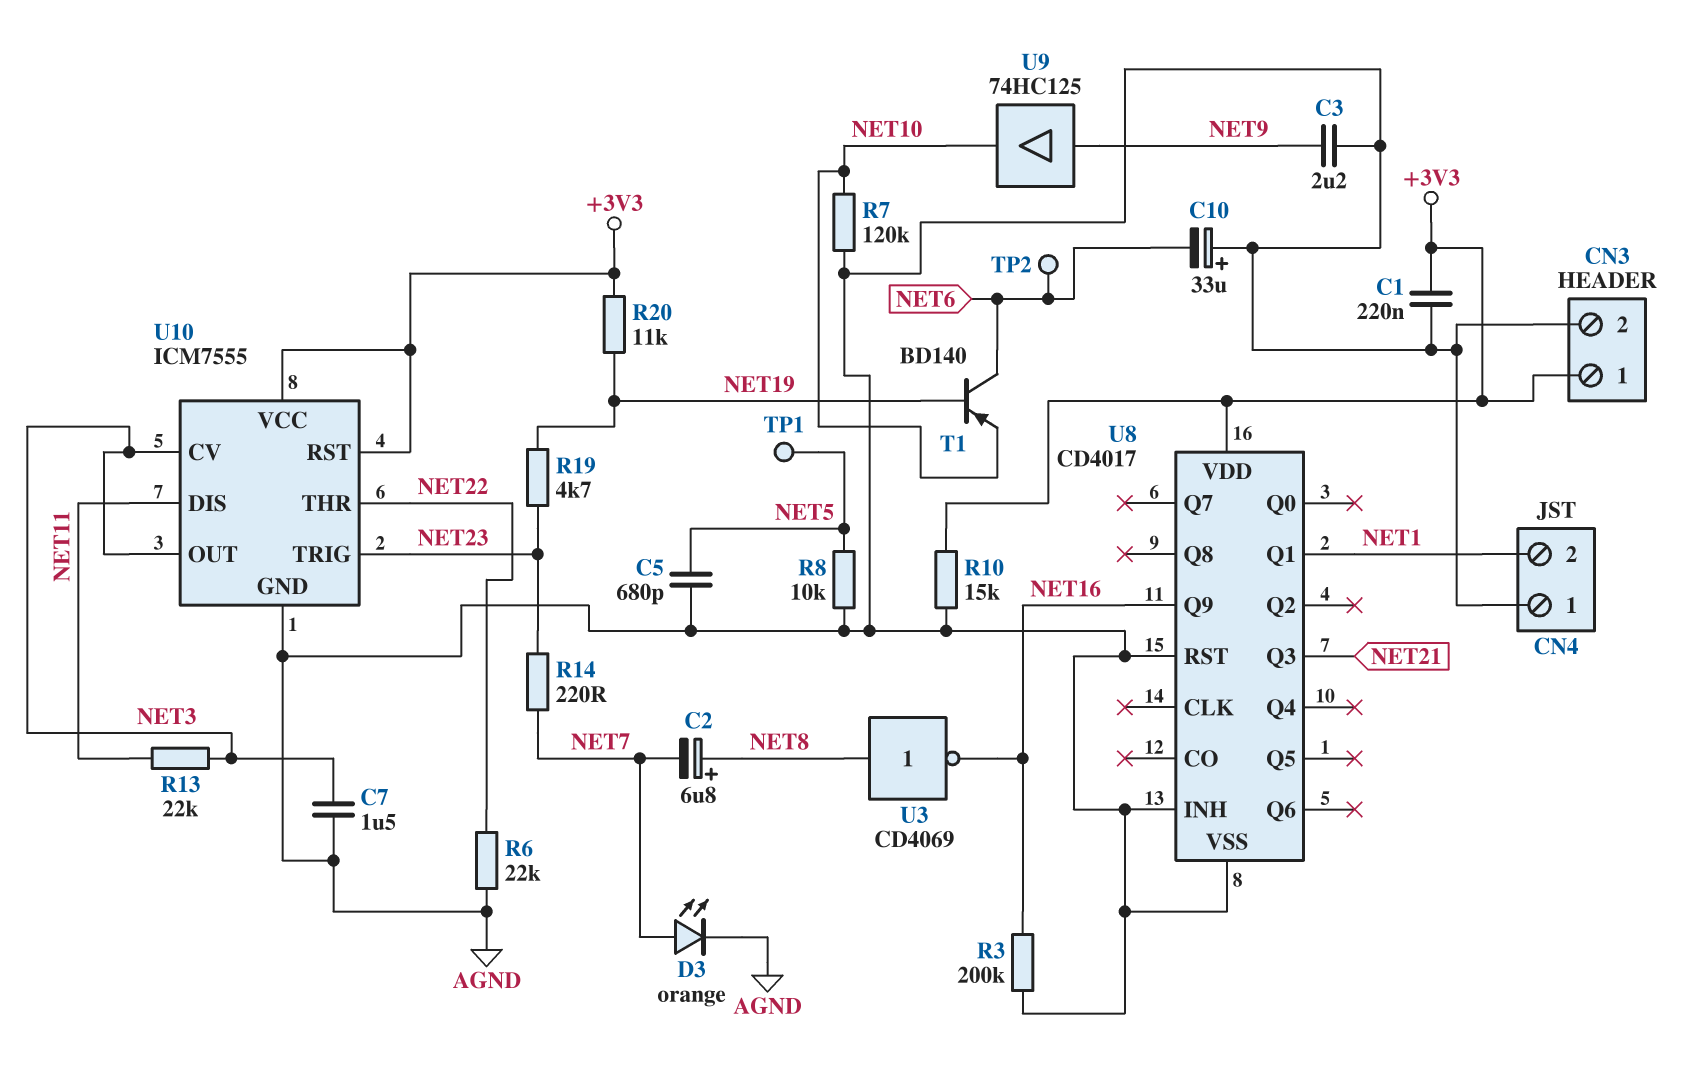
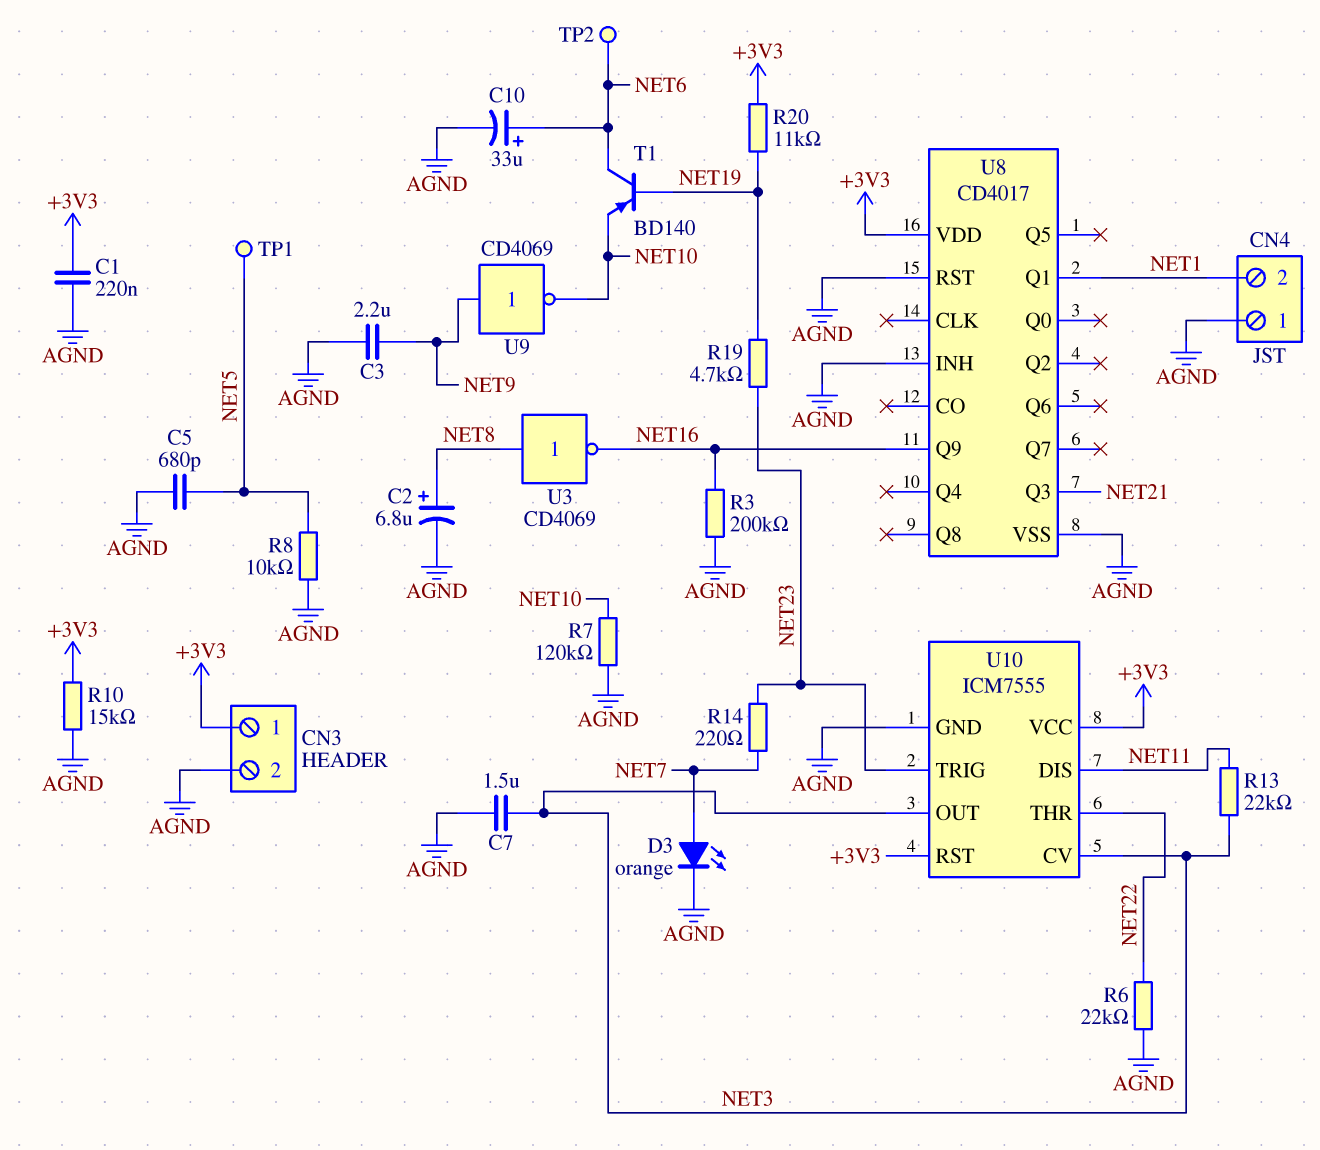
C2: 6.8uF (plus NET8, minus NET7) -> 6.8uF (plus NET8, minus AGND)
C10: 33uF (plus AGND, minus NET6) -> 33uF (plus NET6, minus AGND)
U9: buffer 74HC125 (in NET9, out NET10) -> NOT CD4069 (in NET9, out NET10)

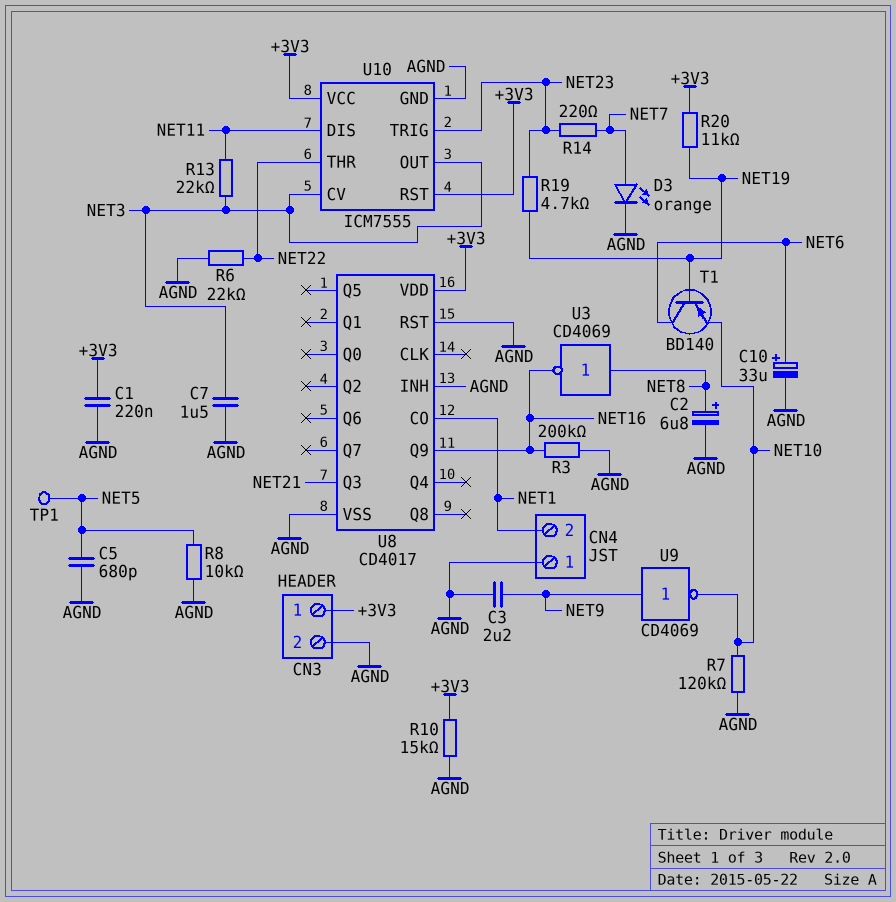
TP2: test point (NET6) -> none
U8 pin CO: none -> NET1
U8 pin Q1: NET1 -> none

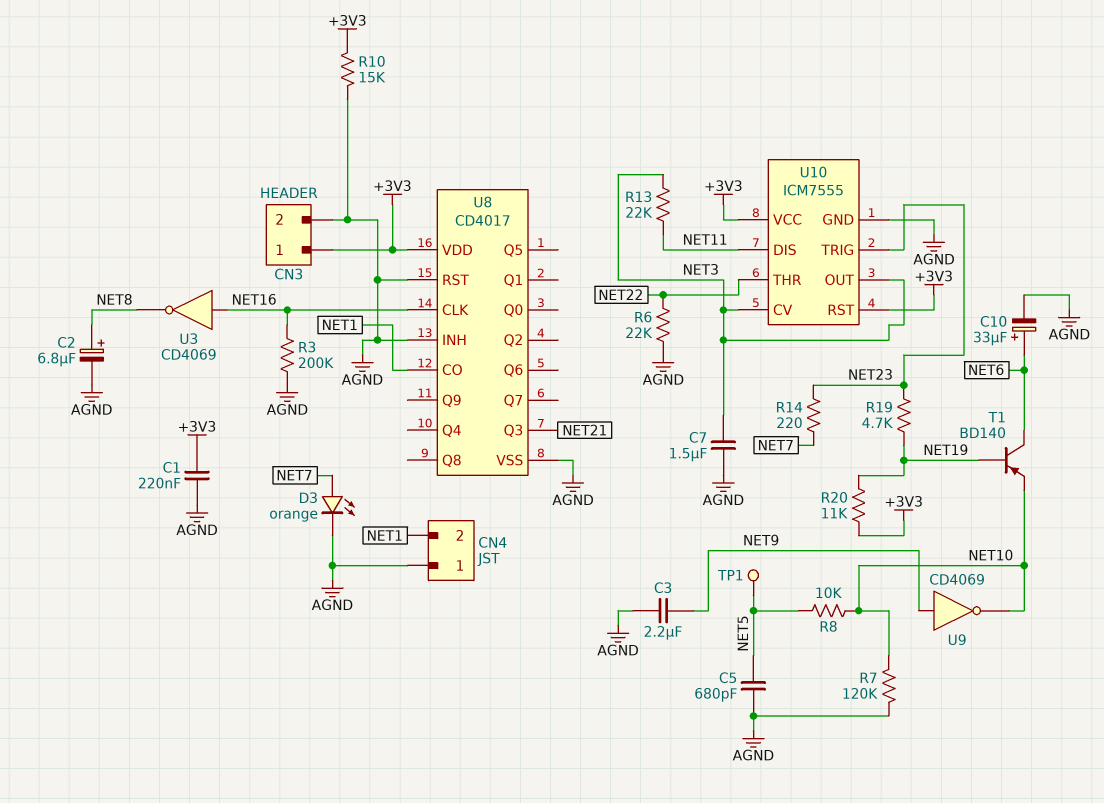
R8: 10k (AGND, NET5) -> 10k (NET5, NET10)
U3: NOT CD4069 (in NET8, out NET16) -> NOT CD4069 (in NET16, out NET8)
U8 pin CLK: none -> NET16
U8 pin Q9: NET16 -> none

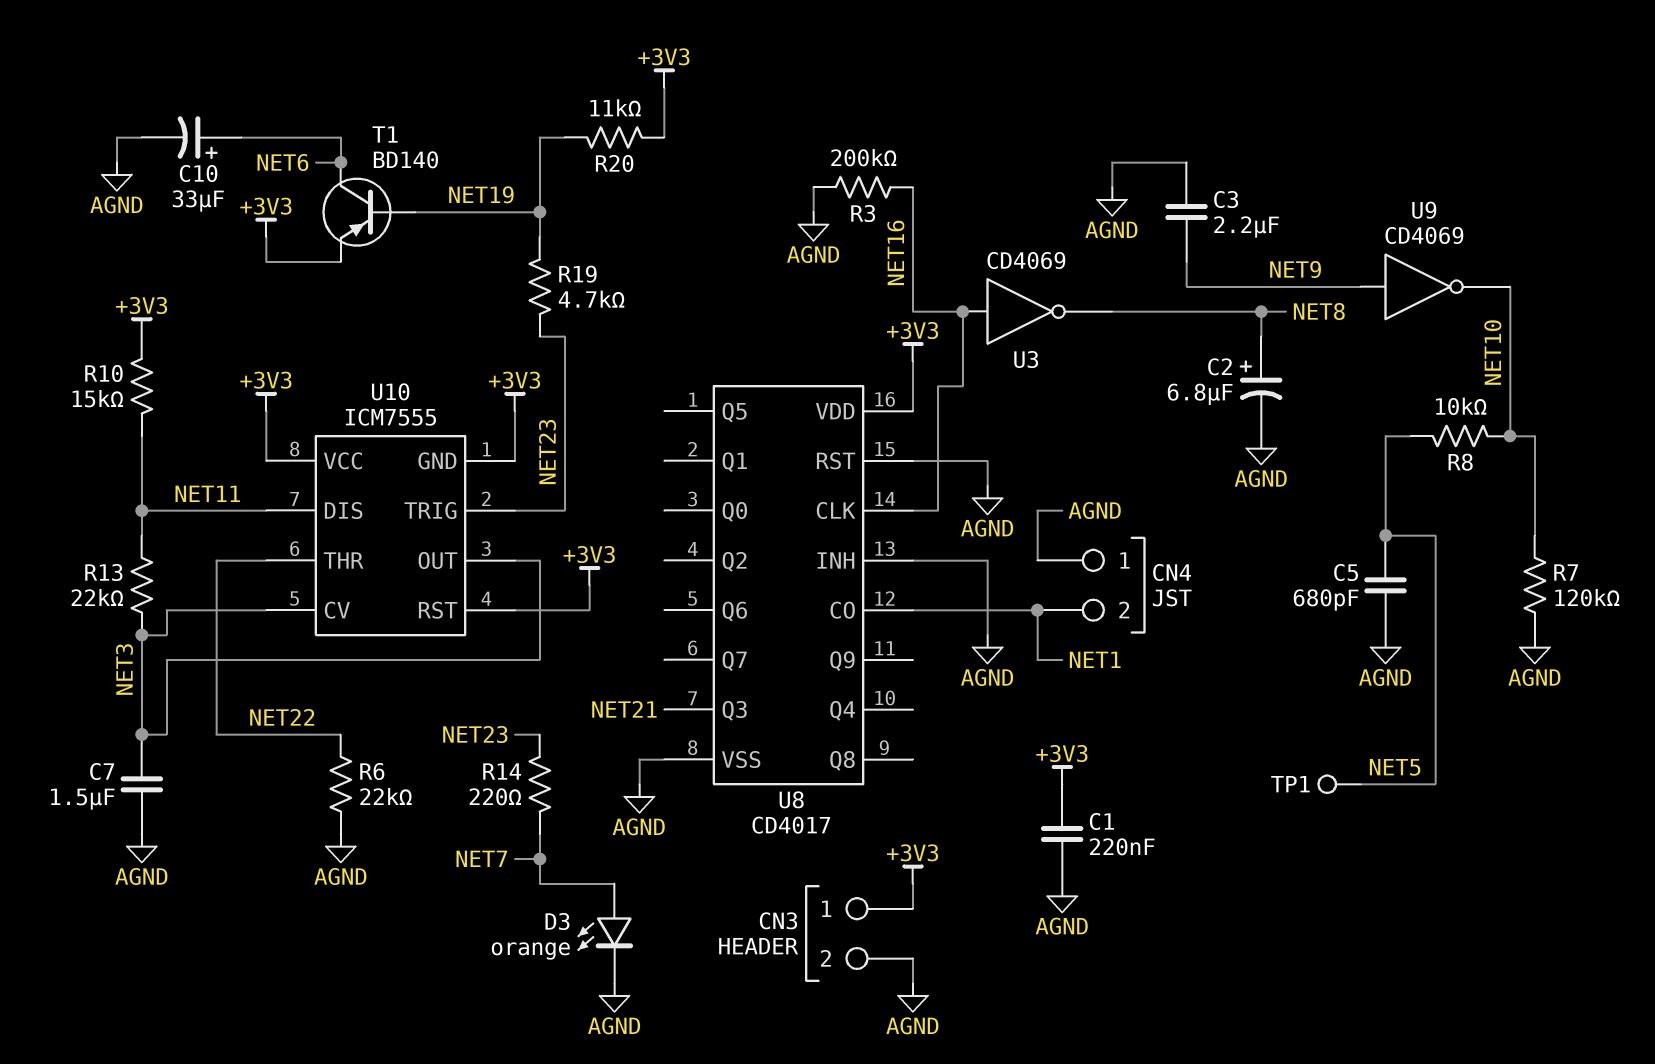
R10: 15k (+3V3, AGND) -> 15k (+3V3, NET11)
T1: PNP BD140 (B NET19, C NET6, E NET10) -> PNP BD140 (B NET19, C NET6, E +3V3)
U10 pin GND: AGND -> +3V3

